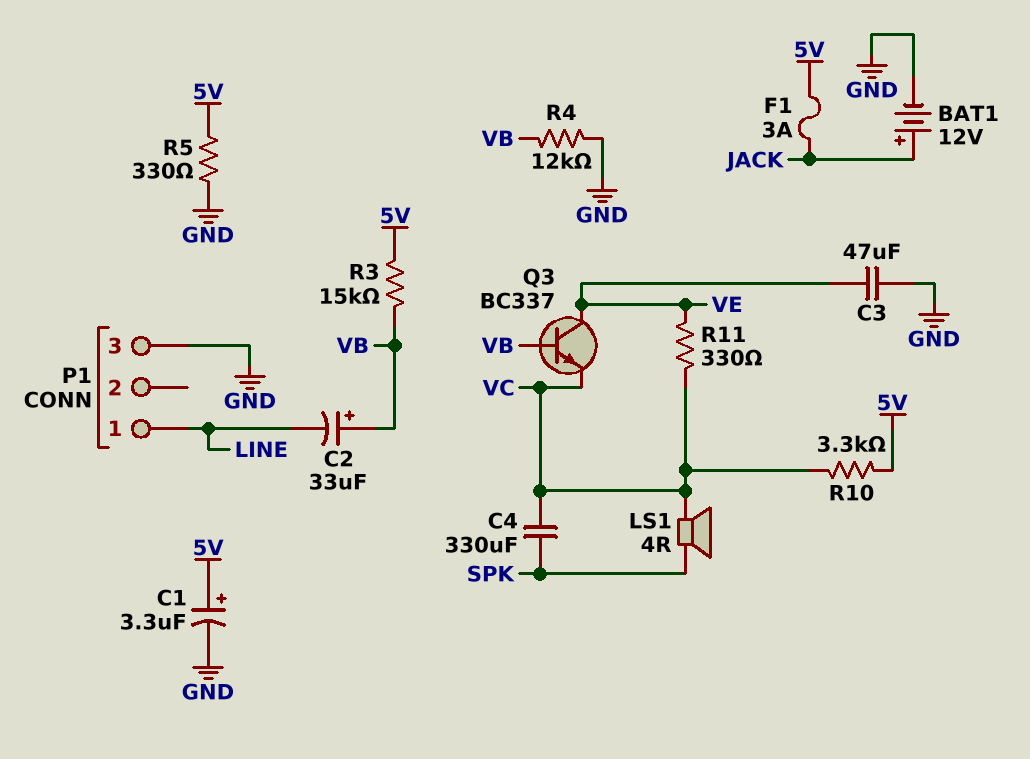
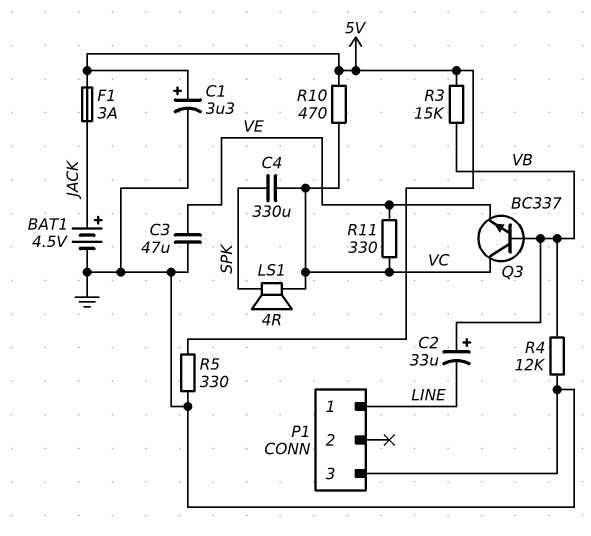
BAT1: 12V (plus JACK, minus GND) -> 4.5V (plus JACK, minus GND)
Q3: NPN BC337 (B VB, C VE, E VC) -> NPN BC337 (B VB, C VC, E VE)
R10: 3.3k (5V, VC) -> 470 (5V, VC)

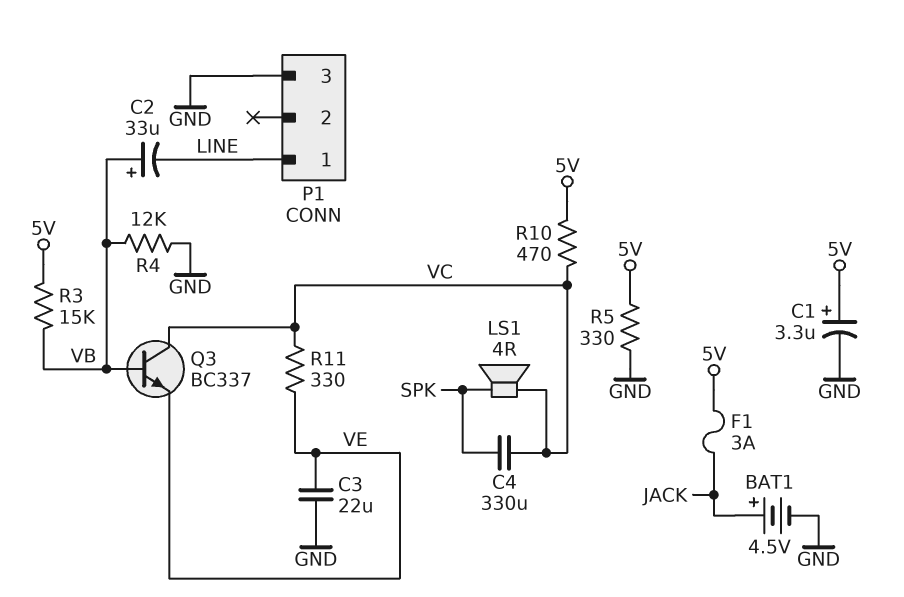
C3: 47uF (GND, VE) -> 22uF (GND, VE)

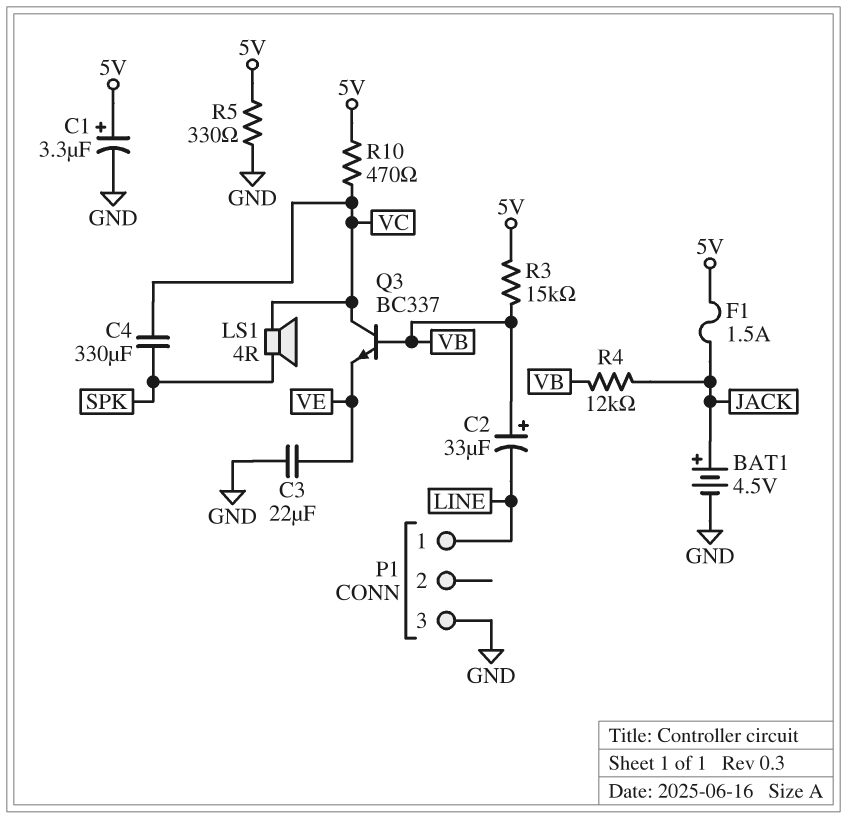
F1: 3A (5V, JACK) -> 1.5A (5V, JACK)
R4: 12k (GND, VB) -> 12k (JACK, VB)
R11: 330 (VC, VE) -> none

